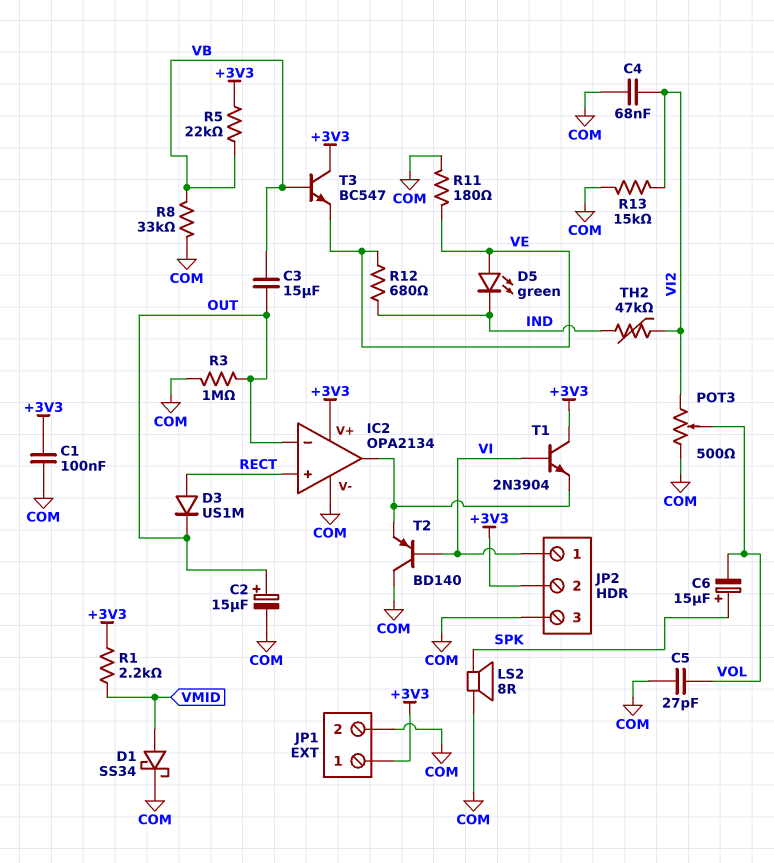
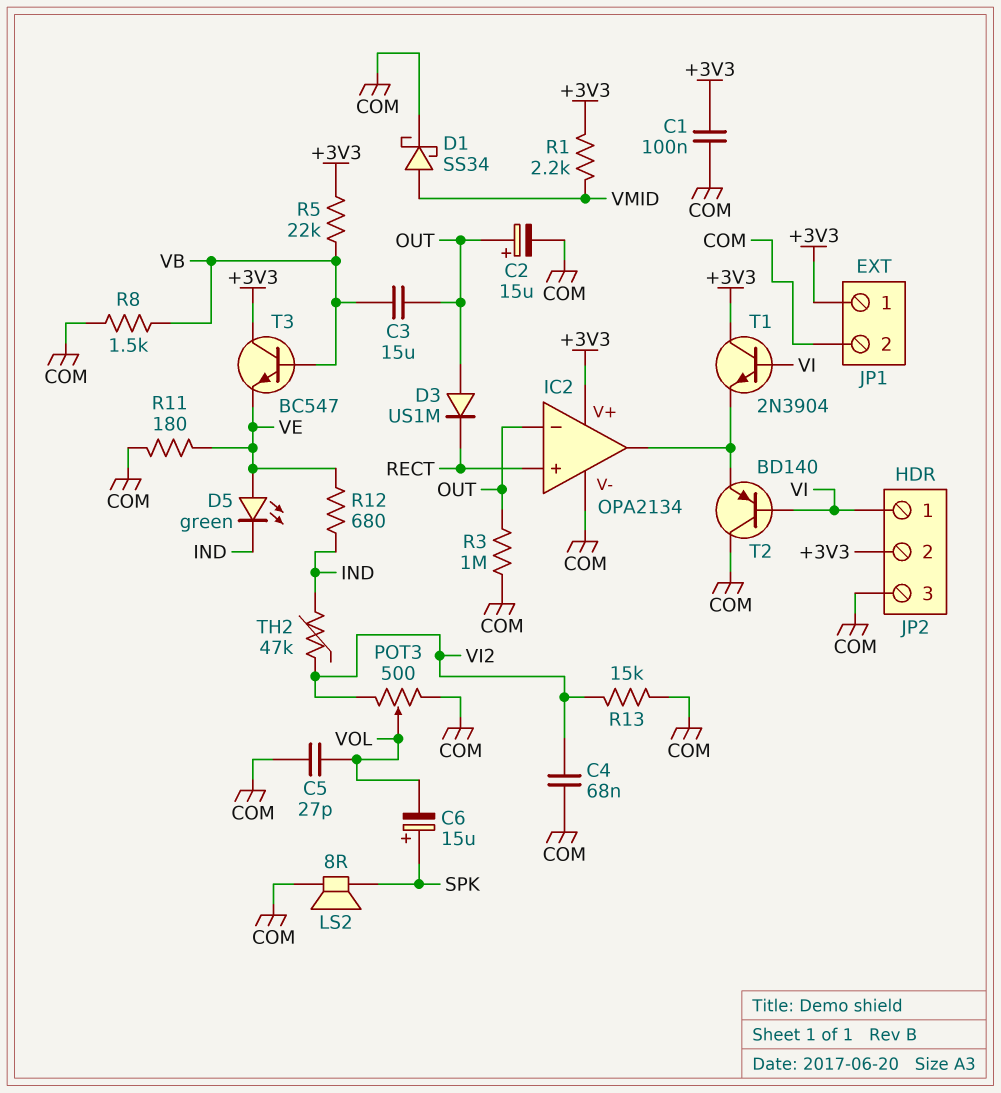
D3: diode US1M (A RECT, K OUT) -> diode US1M (A OUT, K RECT)
R8: 33k (COM, VB) -> 1.5k (COM, VB)

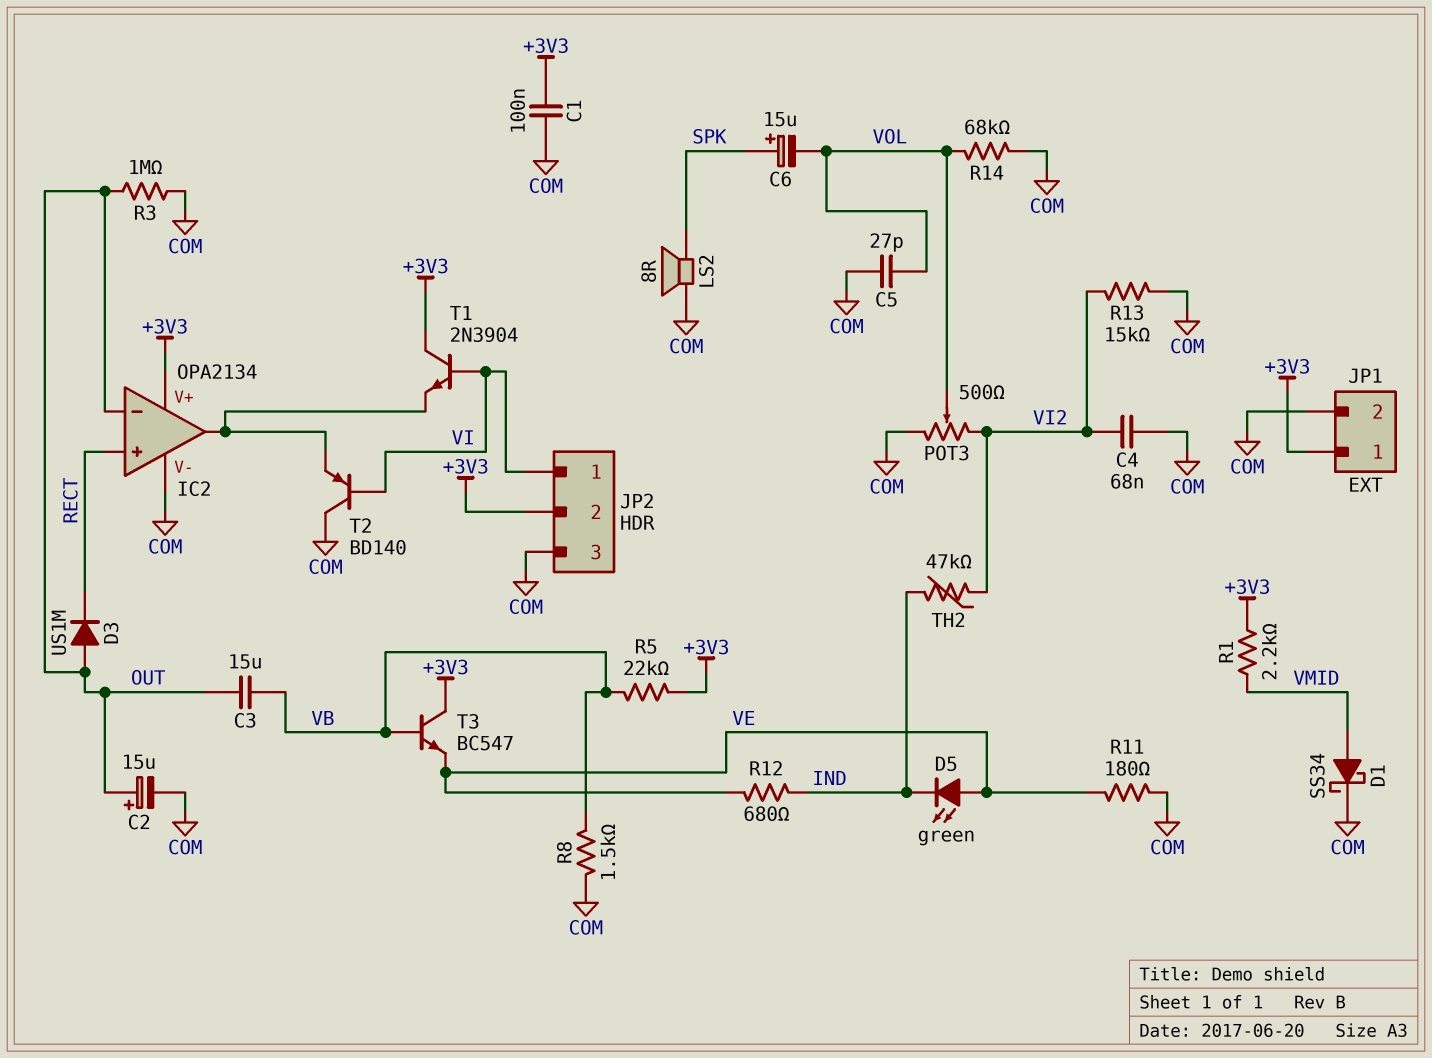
R14: none -> 68k (COM, VOL)

